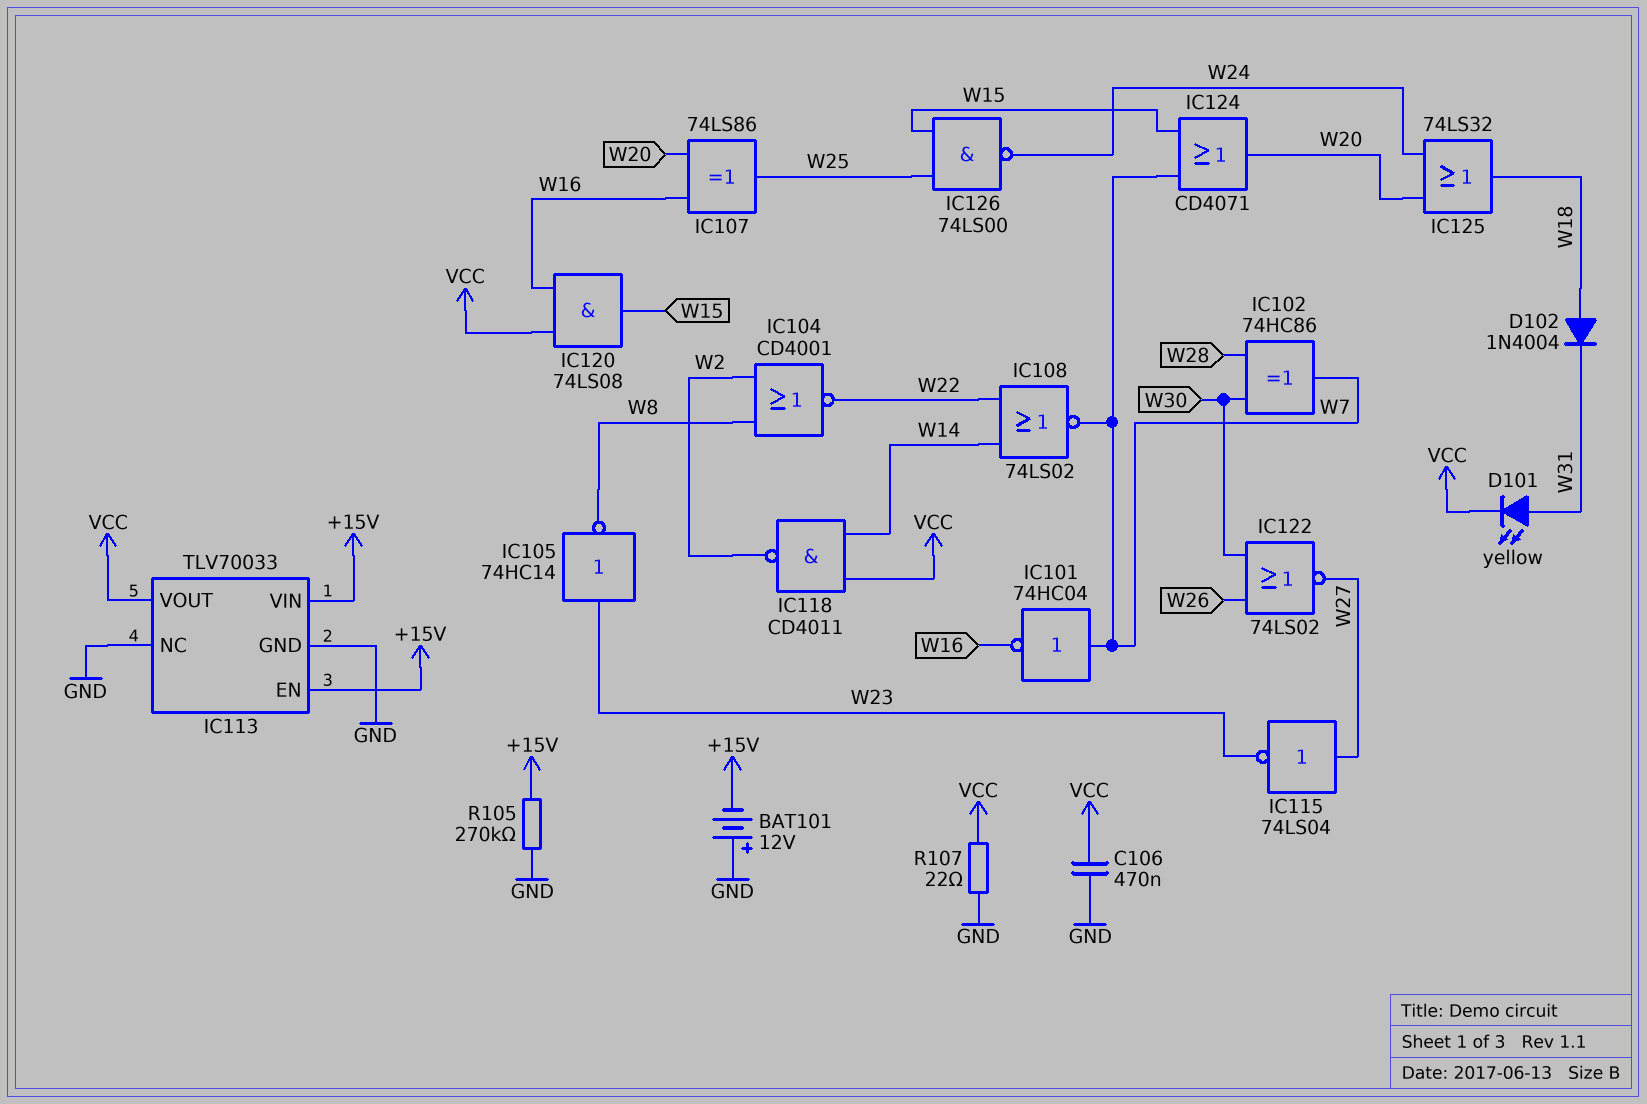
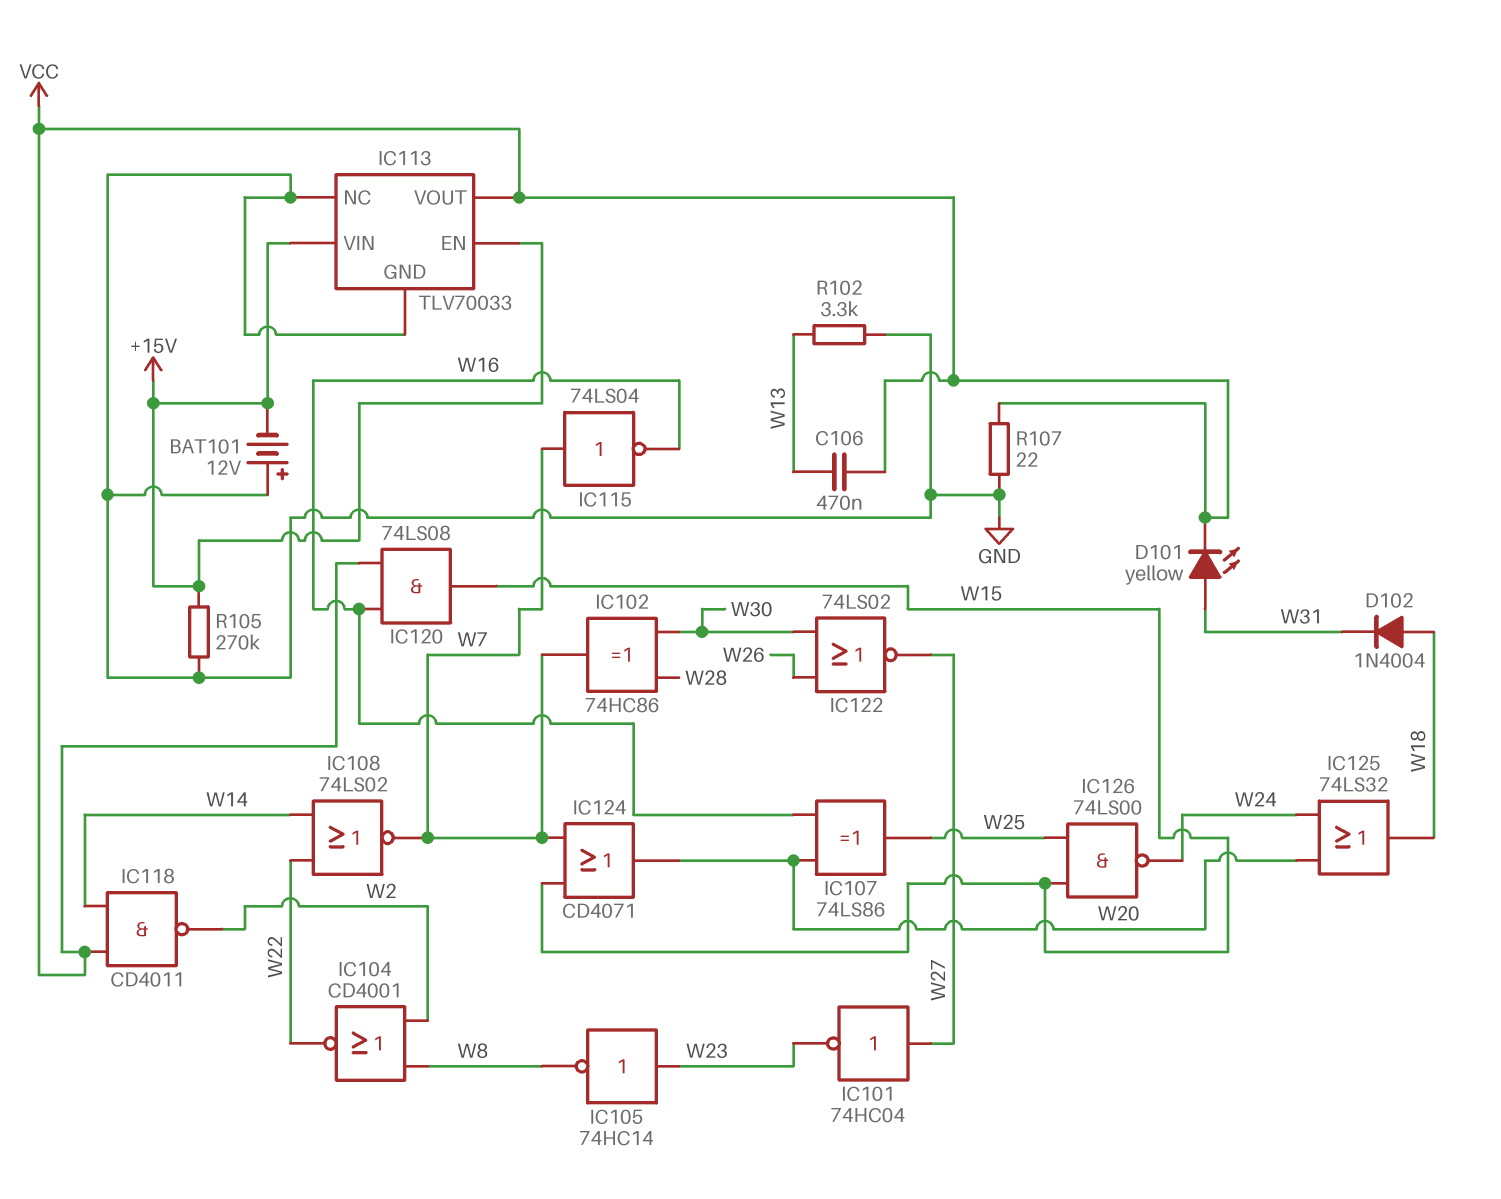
C106: 470nF (GND, VCC) -> 470nF (VCC, W13)
IC101: NOT 74HC04 (in W7, out W16) -> NOT 74HC04 (in W27, out W23)
IC115: NOT 74LS04 (in W27, out W23) -> NOT 74LS04 (in W7, out W16)
R102: none -> 3.3k (GND, W13)

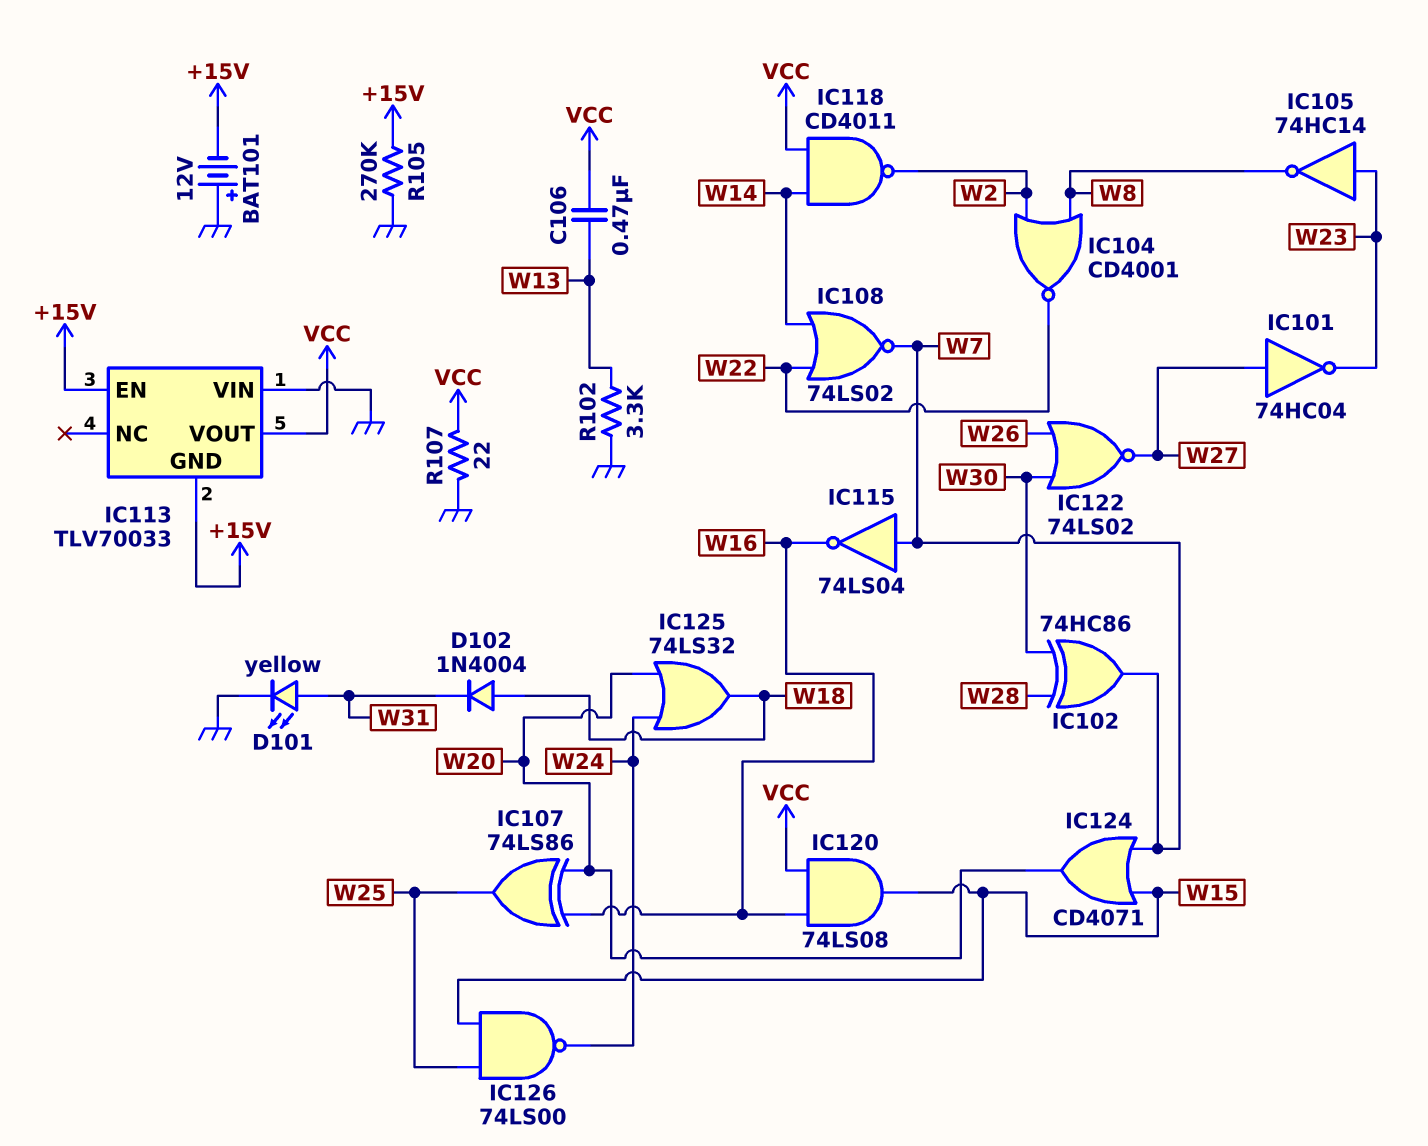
D101: LED yellow (A W31, K VCC) -> LED yellow (A W31, K GND)
IC113 pin GND: GND -> +15V
IC113 pin NC: GND -> none
IC113 pin VIN: +15V -> GND

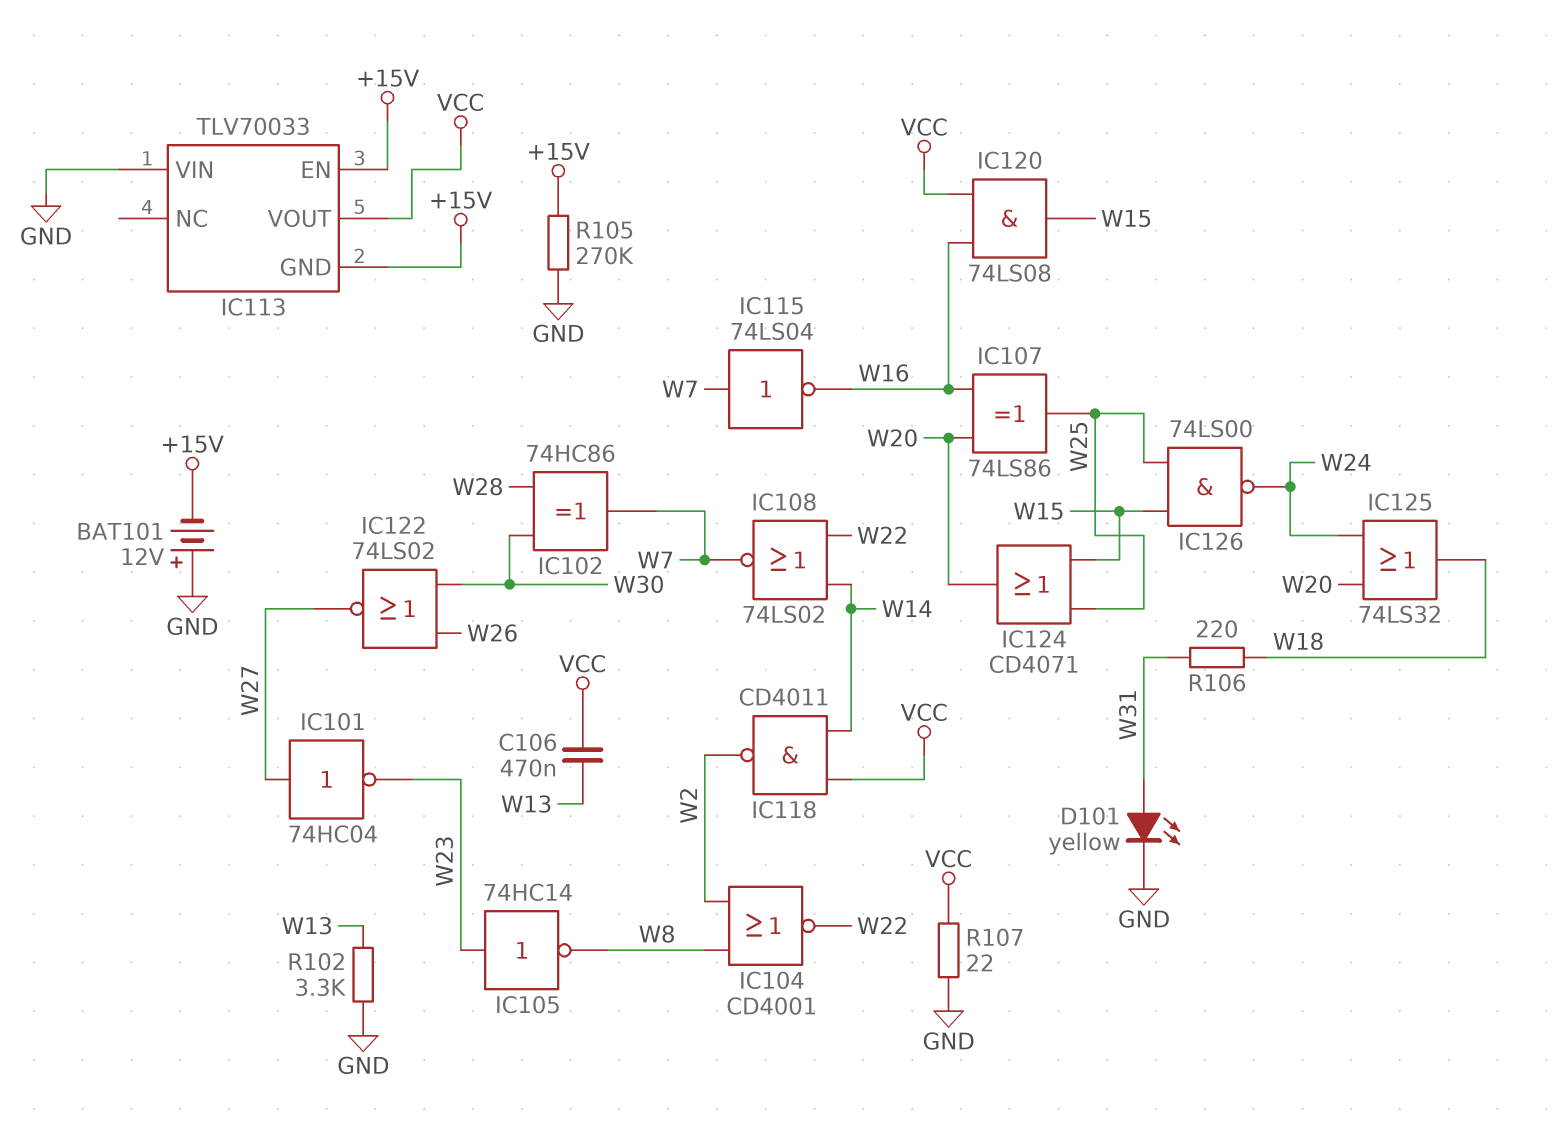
D102: diode 1N4004 (A W18, K W31) -> none
IC124: OR CD4071 (in W7, in W15, out W20) -> OR CD4071 (in W15, in W25, out W20)
R106: none -> 220 (W18, W31)

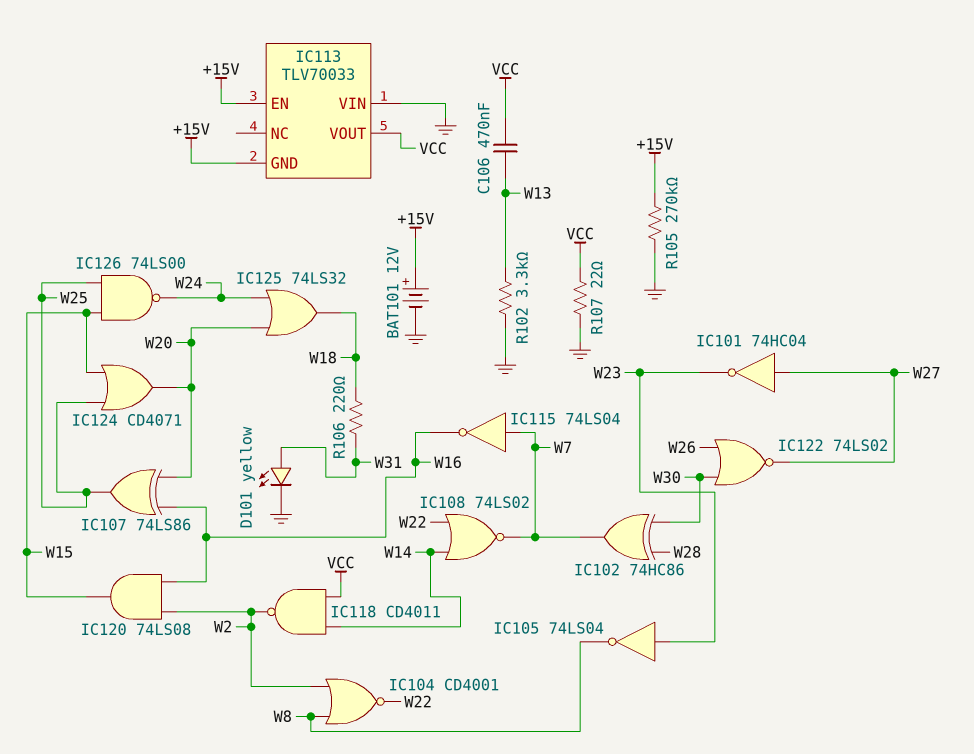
BAT101: 12V (plus GND, minus +15V) -> 12V (plus +15V, minus GND)
IC105: NOT 74HC14 (in W23, out W8) -> NOT 74LS04 (in W23, out W8)
IC120: AND 74LS08 (in VCC, in W16, out W15) -> AND 74LS08 (in W2, in W16, out W15)

